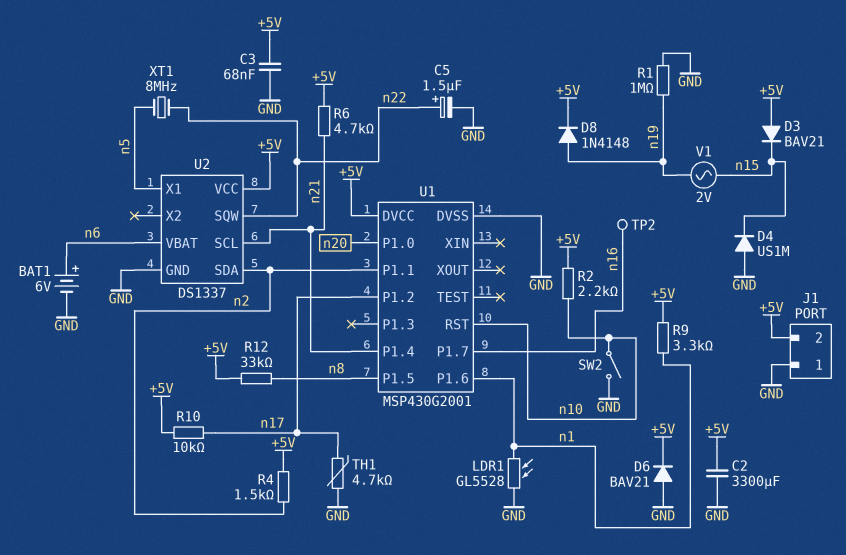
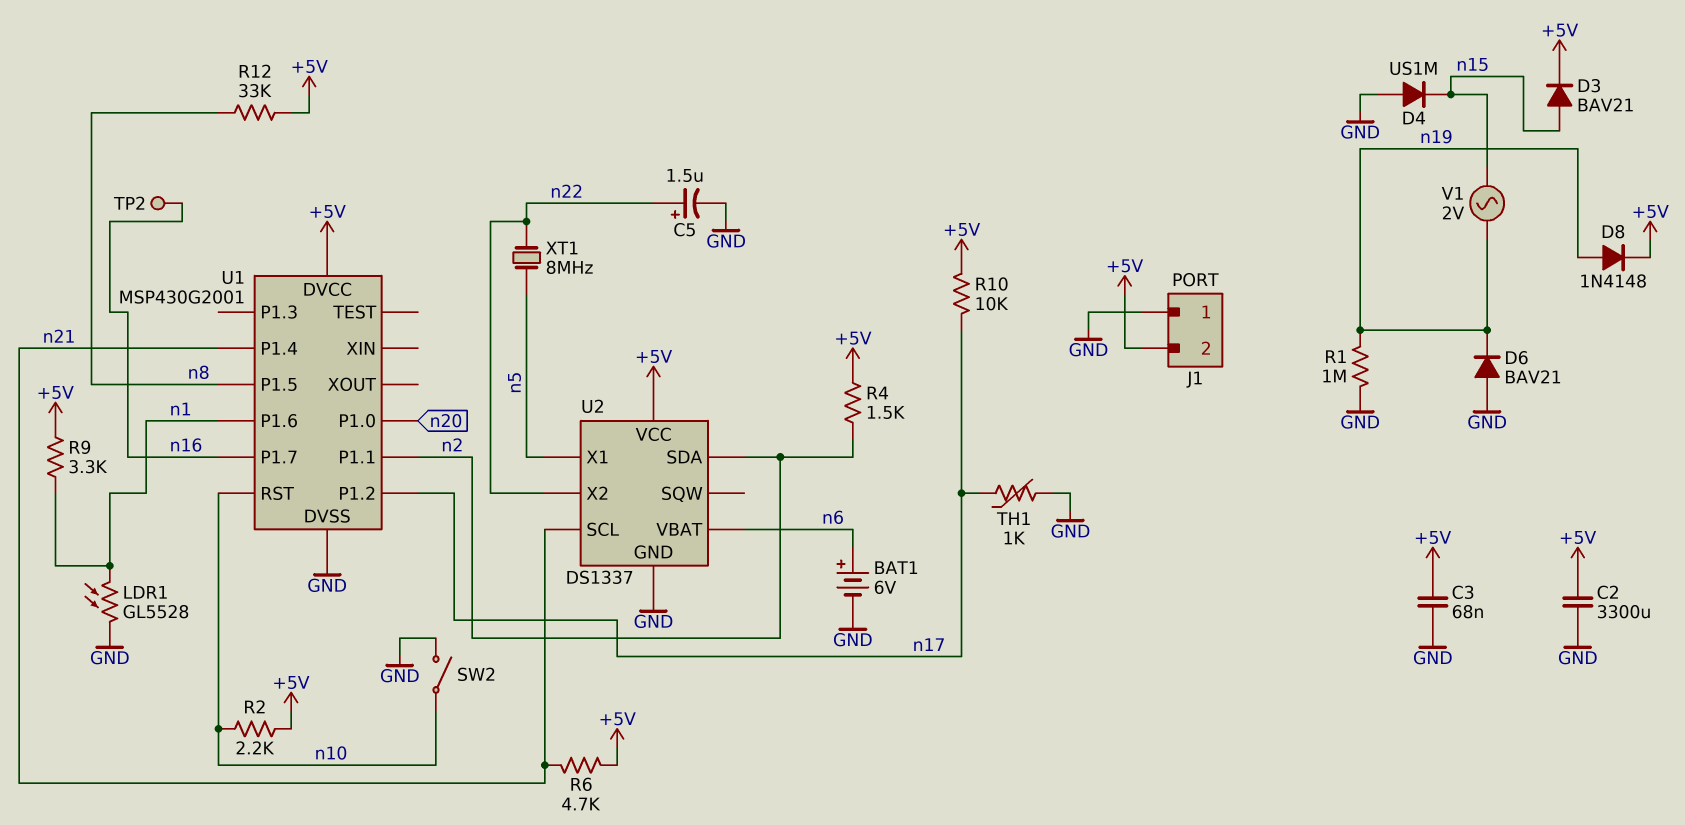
D3: diode BAV21 (A +5V, K n15) -> diode BAV21 (A n15, K +5V)
D6: diode BAV21 (A GND, K +5V) -> diode BAV21 (A GND, K n19)
TH1: 4.7k (GND, n17) -> 1k (GND, n17)
U2 pin SQW: n22 -> none
U2 pin X2: none -> n22

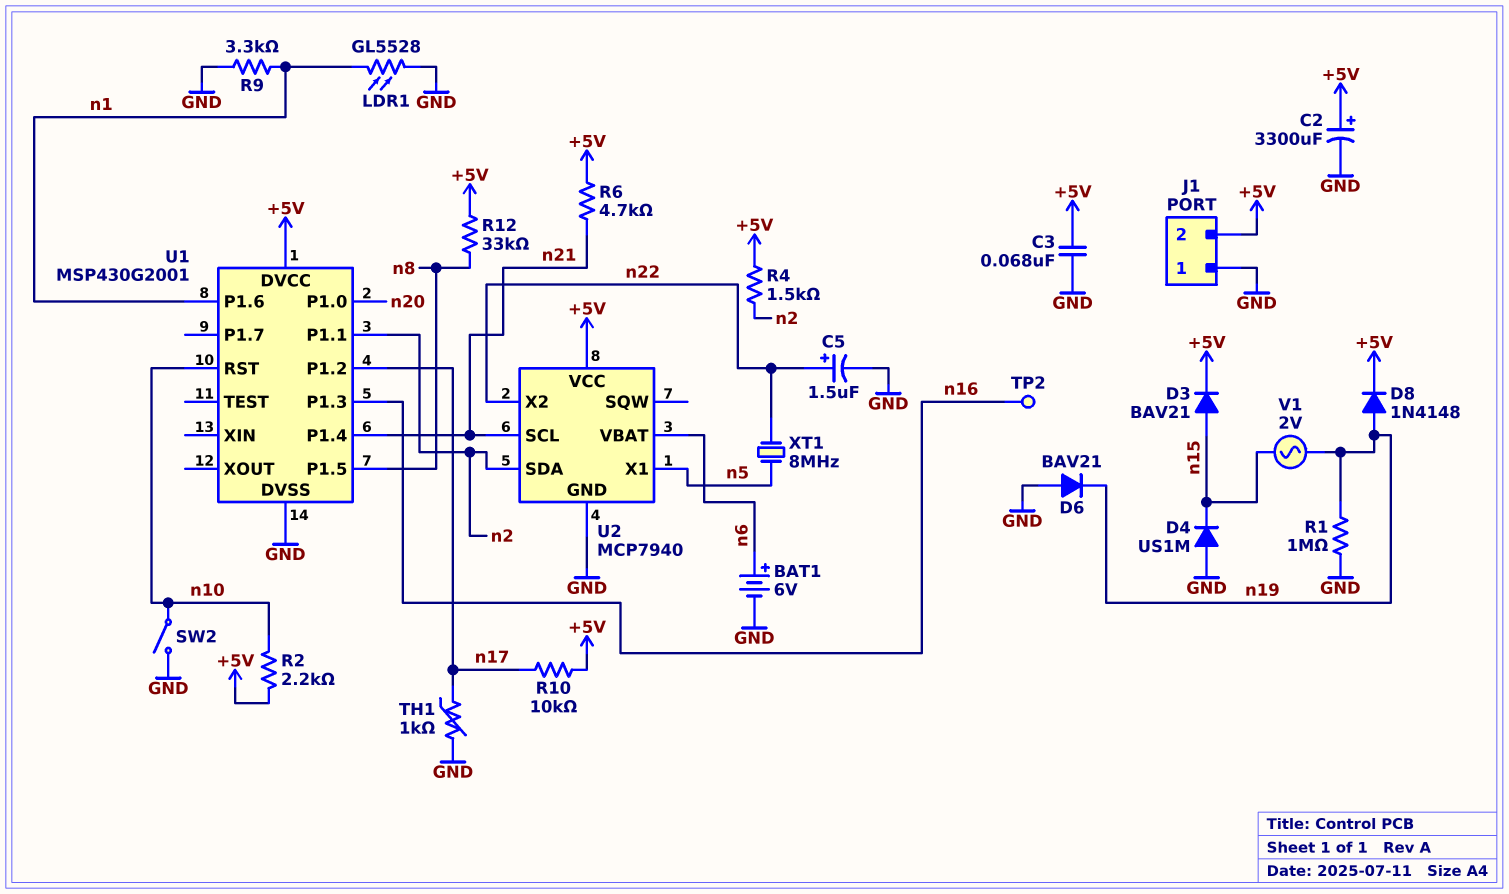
C2: 3300uF (+5V, GND) -> 3300uF (plus +5V, minus GND)
R9: 3.3k (+5V, n1) -> 3.3k (GND, n1)
U1 pin P1.3: none -> n16
U1 pin P1.7: n16 -> none
U2: DS1337 -> MCP7940

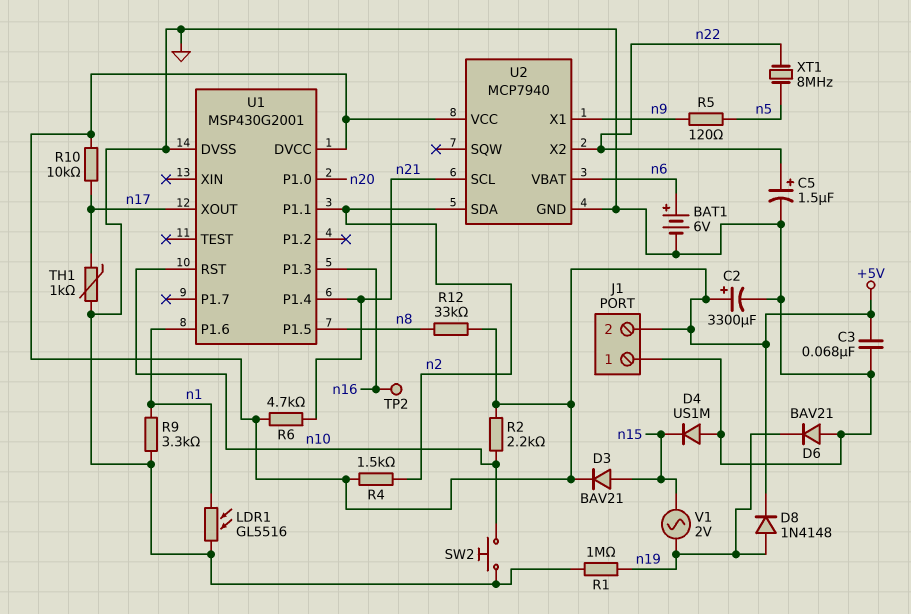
LDR1: GL5528 (GND, n1) -> GL5516 (GND, n1)
R5: none -> 120 (n5, n9)
SW2: switch (GND, n10) -> button (GND, n10)
U1 pin P1.2: n17 -> none
U1 pin XOUT: none -> n17
U2 pin X1: n5 -> n9

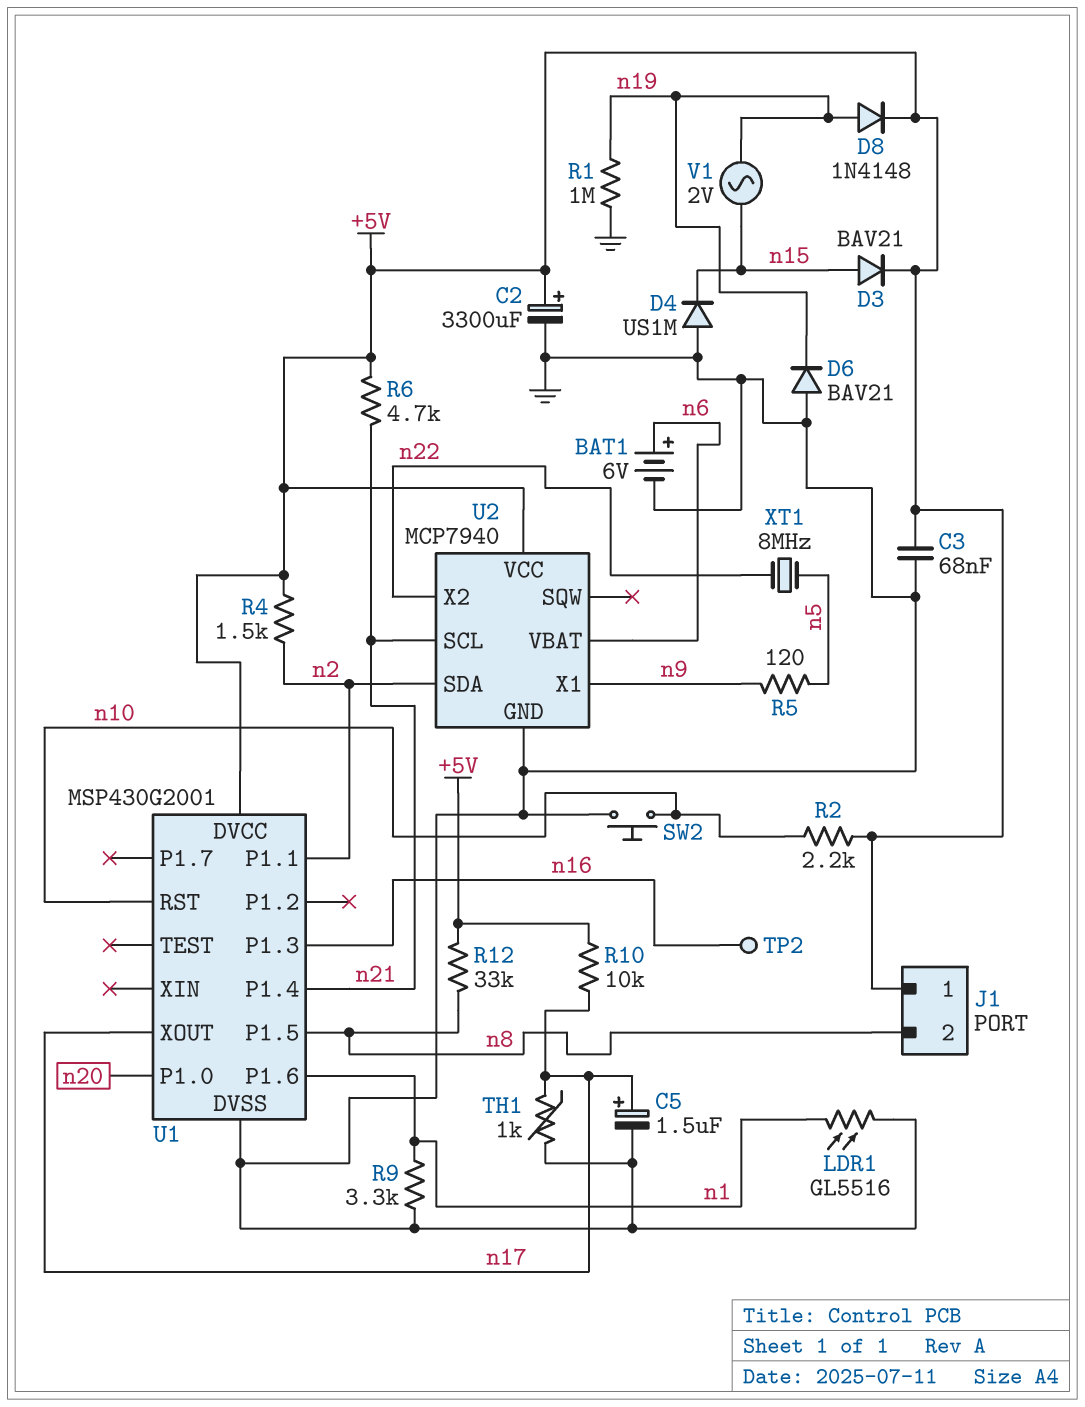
C5: 1.5uF (plus n22, minus GND) -> 1.5uF (plus n17, minus GND)
J1 pin 1: GND -> +5V
J1 pin 2: +5V -> n8

